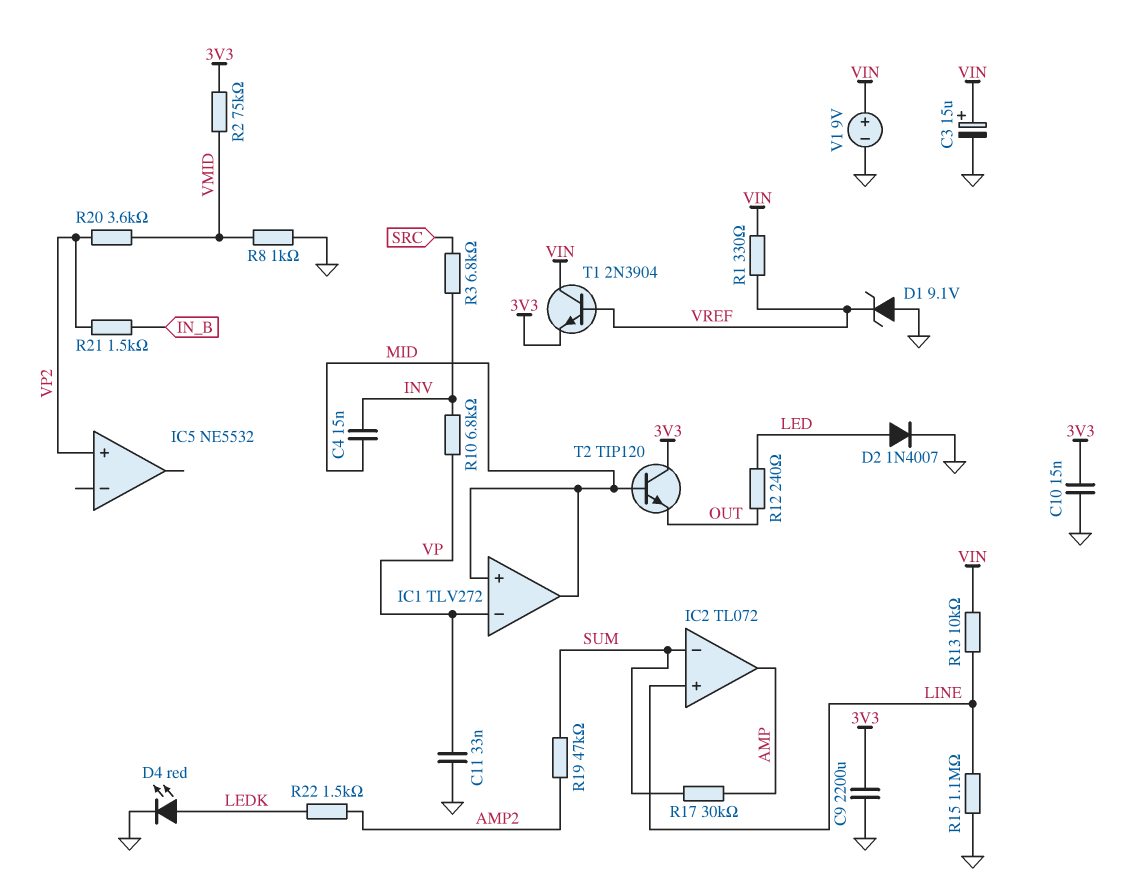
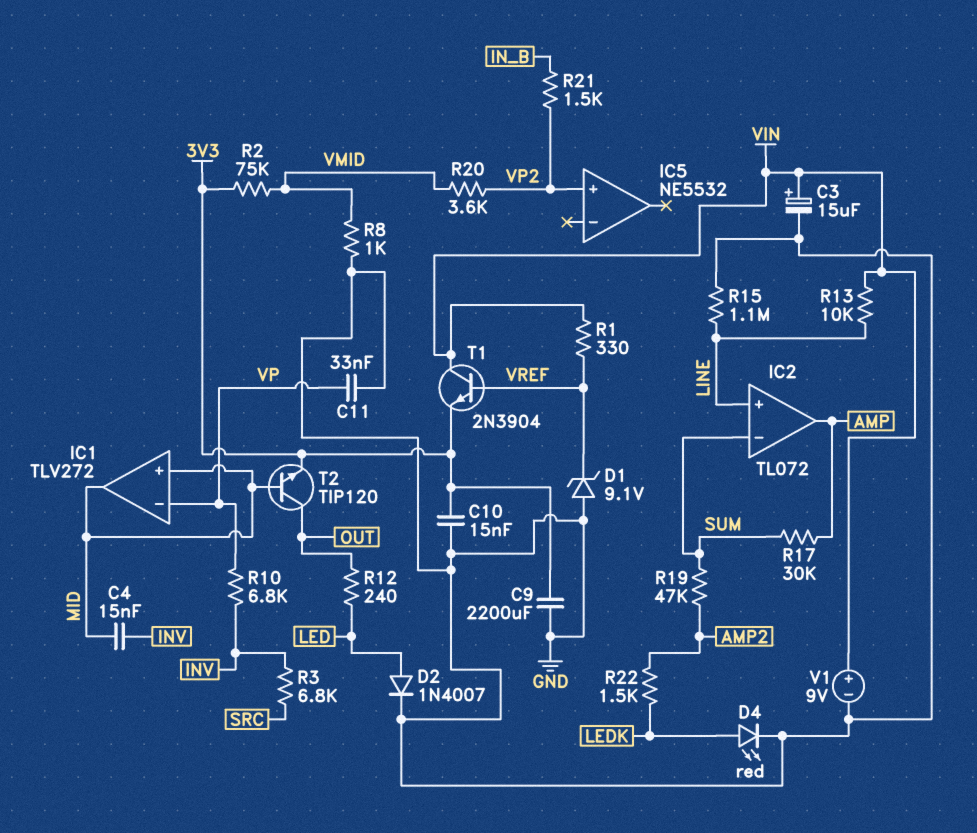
T2: NPN TIP120 (B MID, C 3V3, E OUT) -> NPN TIP120 (B MID, C OUT, E 3V3)

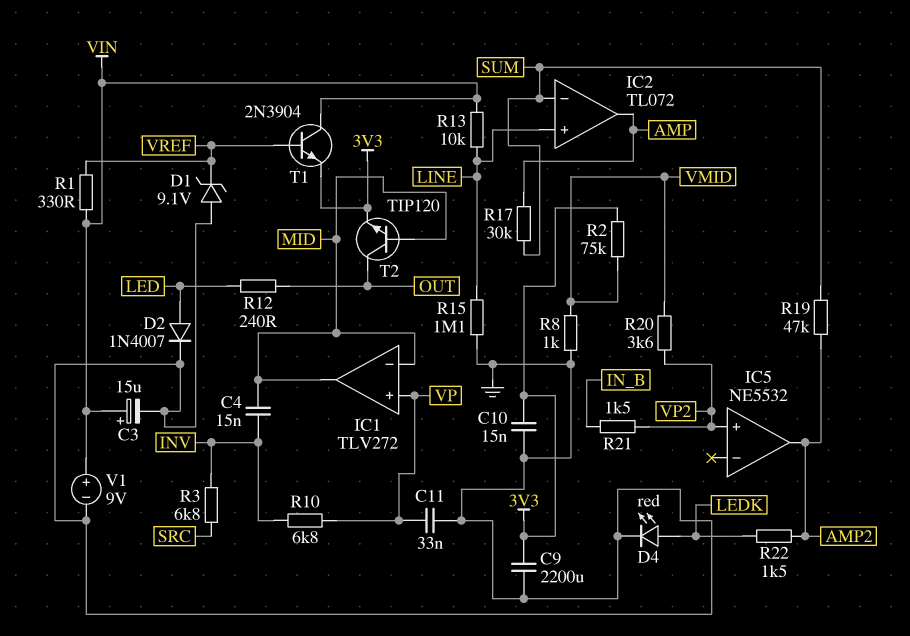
IC1 pin in+: MID -> VP
IC1 pin in-: VP -> MID
IC5 pin out: none -> AMP2

